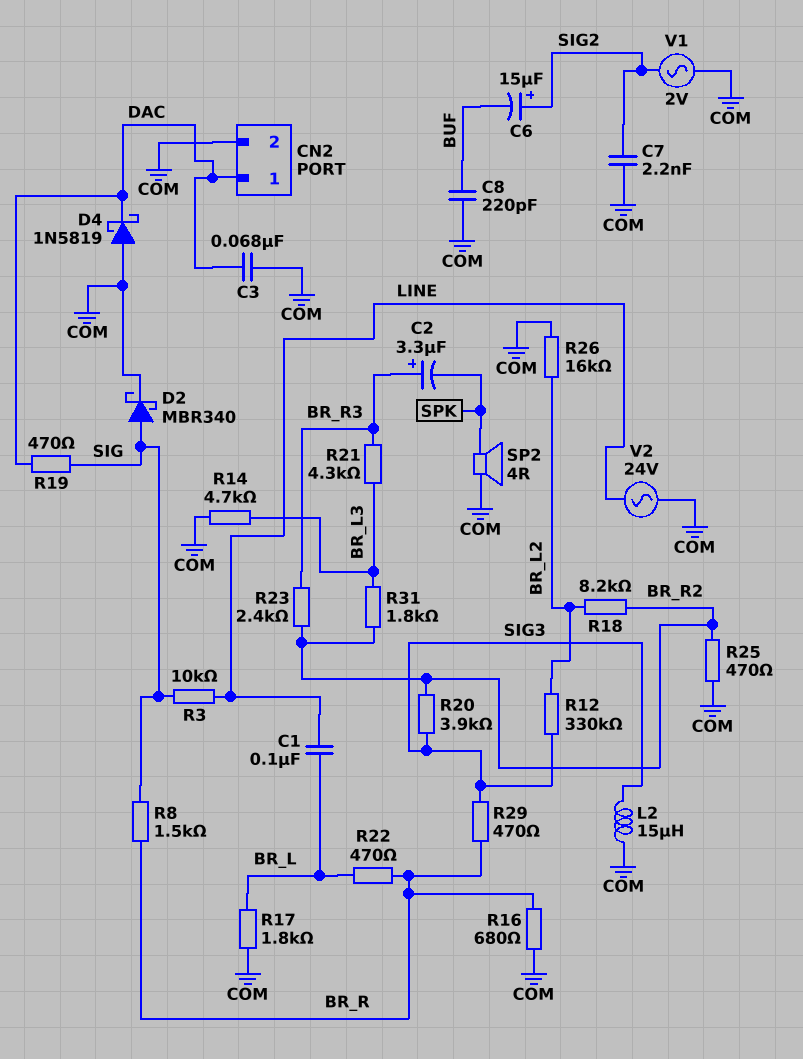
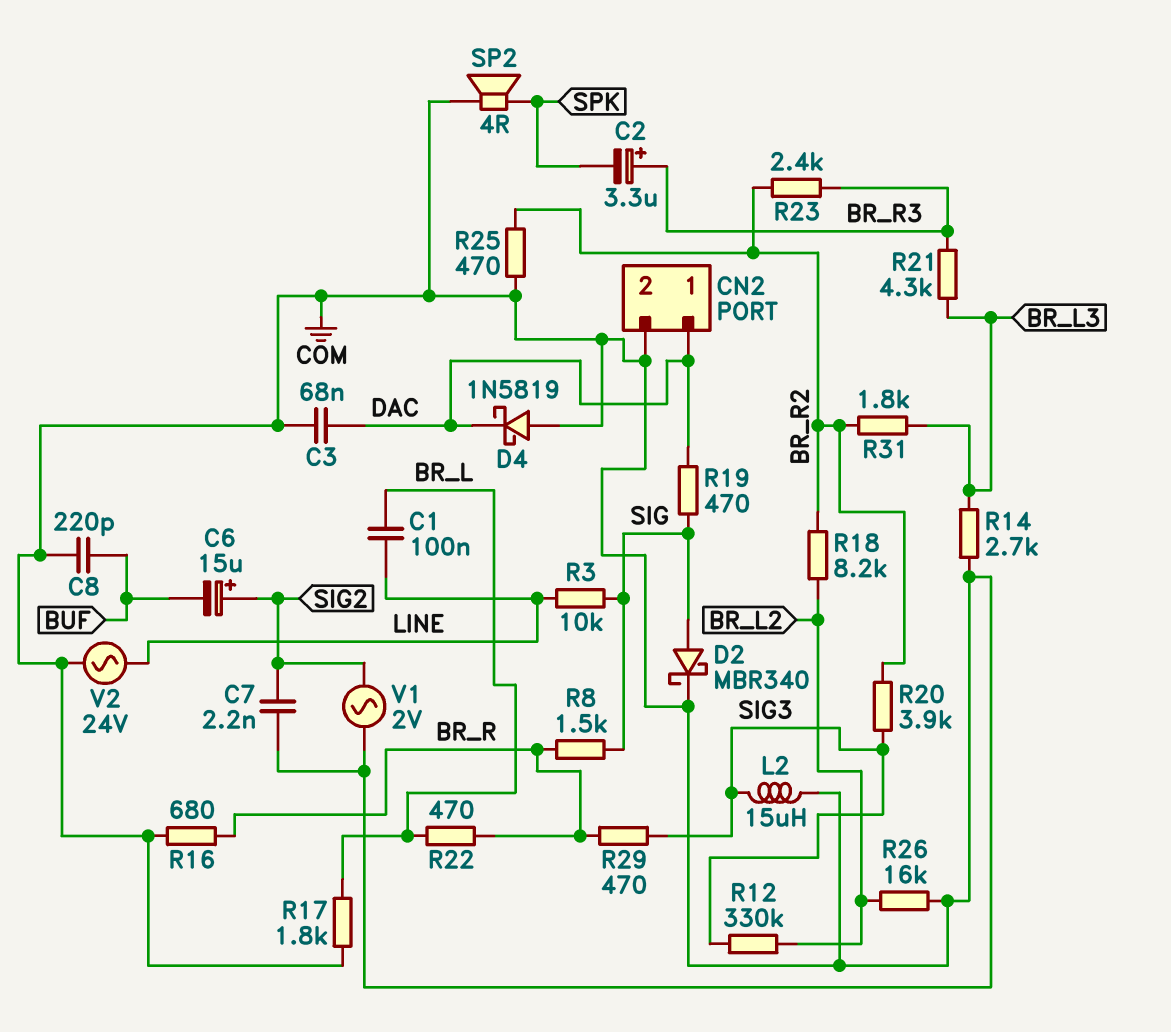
R14: 4.7k (BR_L3, COM) -> 2.7k (BR_L3, COM)

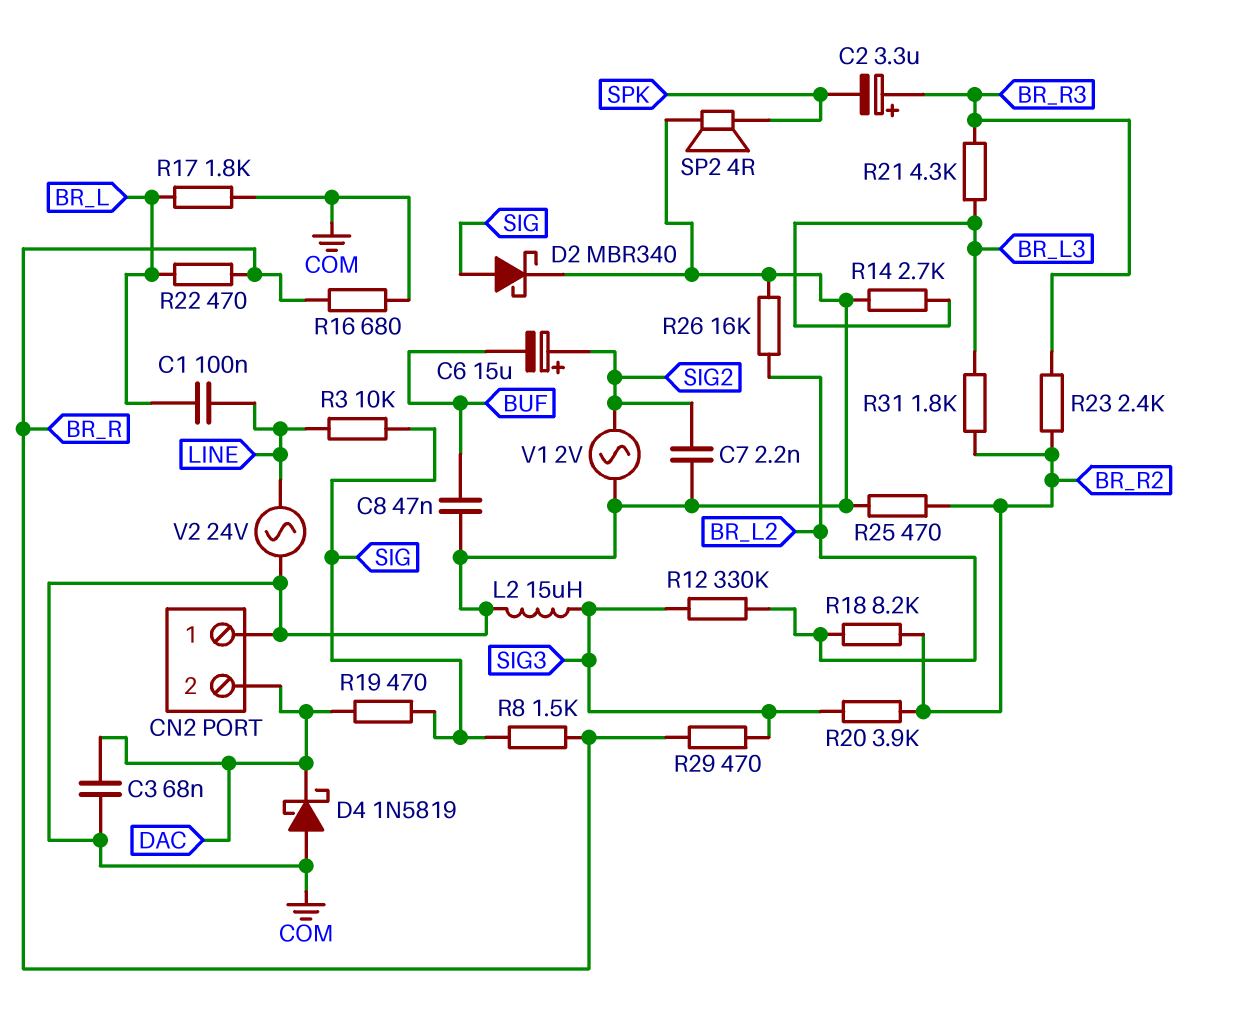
C8: 220pF (BUF, COM) -> 47nF (BUF, COM)
CN2 pin 1: DAC -> COM
CN2 pin 2: COM -> DAC

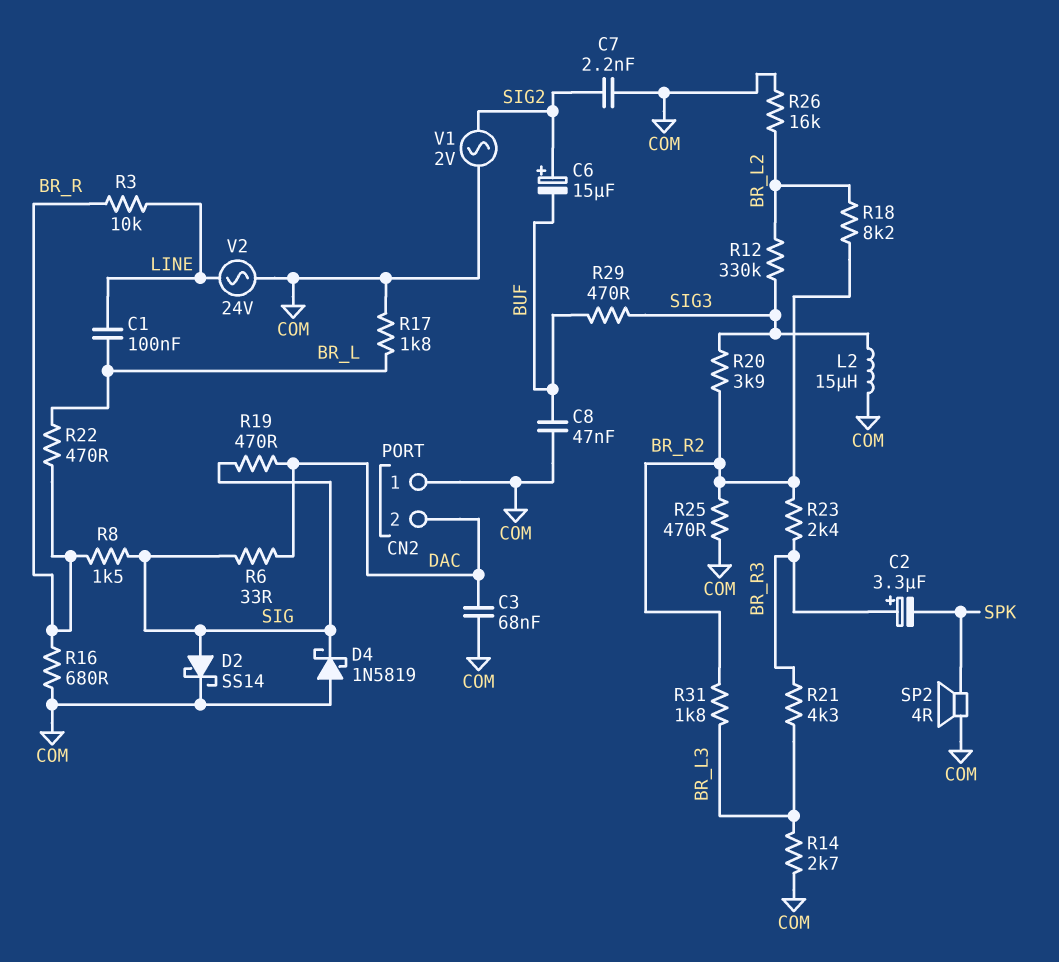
D2: schottky MBR340 (A SIG, K COM) -> schottky SS14 (A SIG, K COM)
D4: schottky 1N5819 (A COM, K DAC) -> schottky 1N5819 (A COM, K SIG)
R3: 10k (LINE, SIG) -> 10k (BR_R, LINE)
R6: none -> 33 (DAC, SIG)
R29: 470 (BR_R, SIG3) -> 470 (BUF, SIG3)

